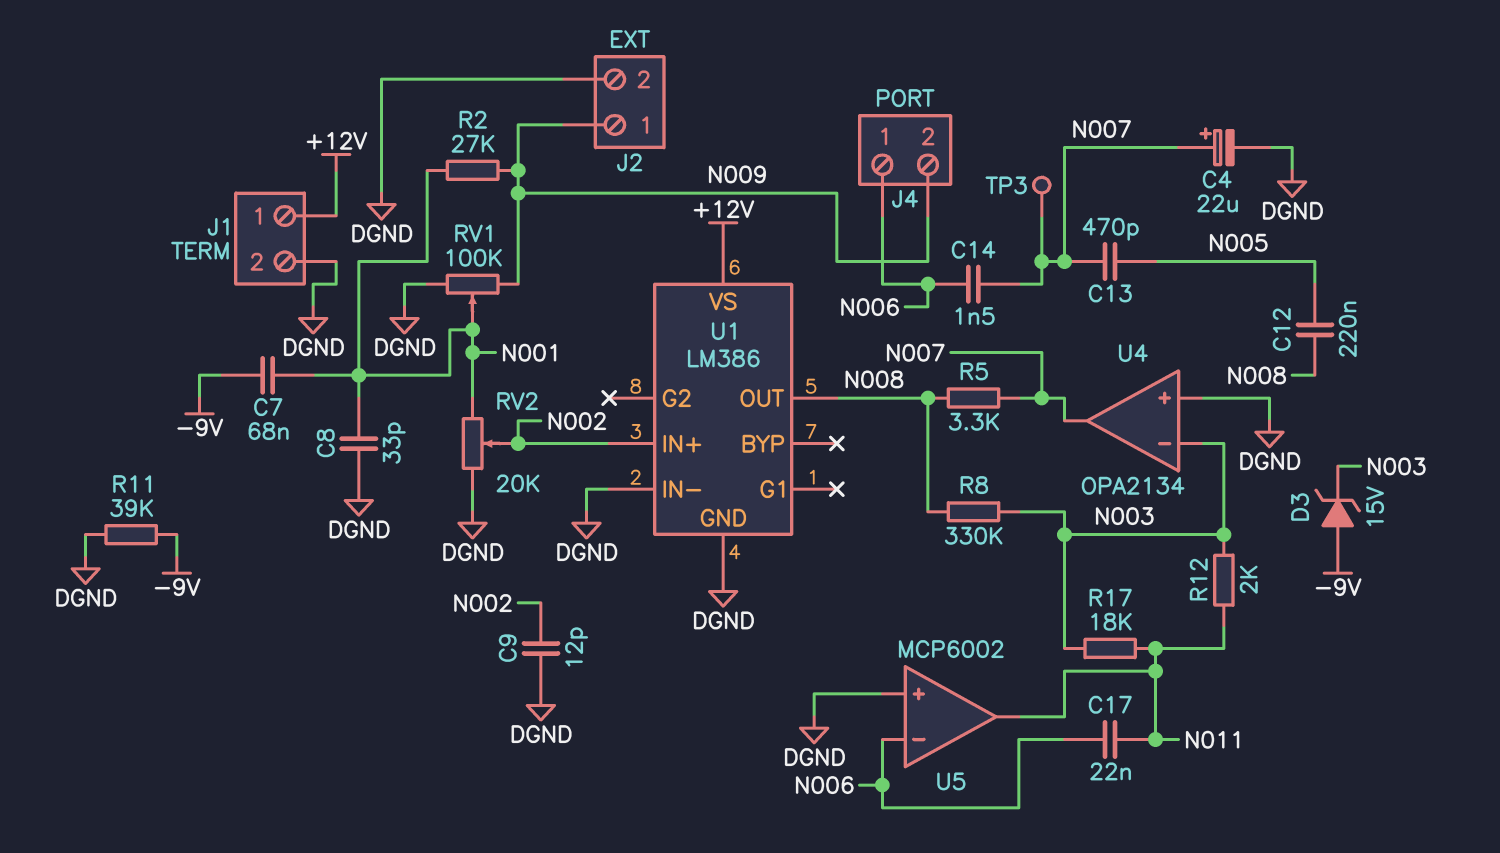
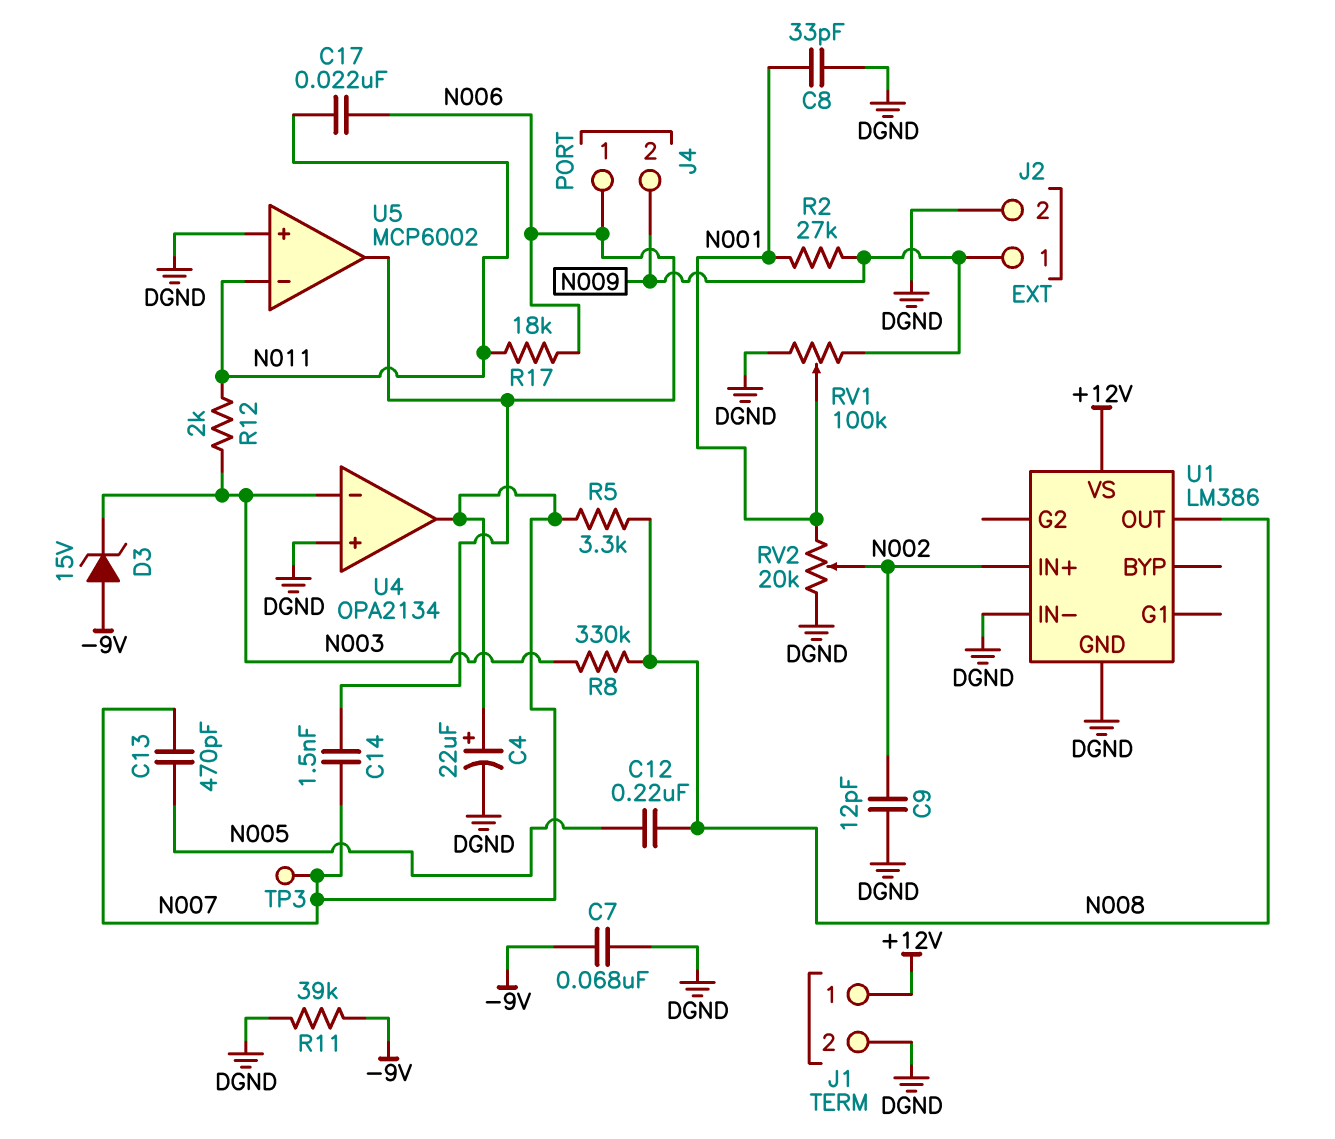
C7: 68nF (-9V, N001) -> 68nF (-9V, DGND)
R17: 18k (N003, N011) -> 18k (N006, N011)
U5 pin in-: N006 -> N011
U5 pin out: N011 -> N006

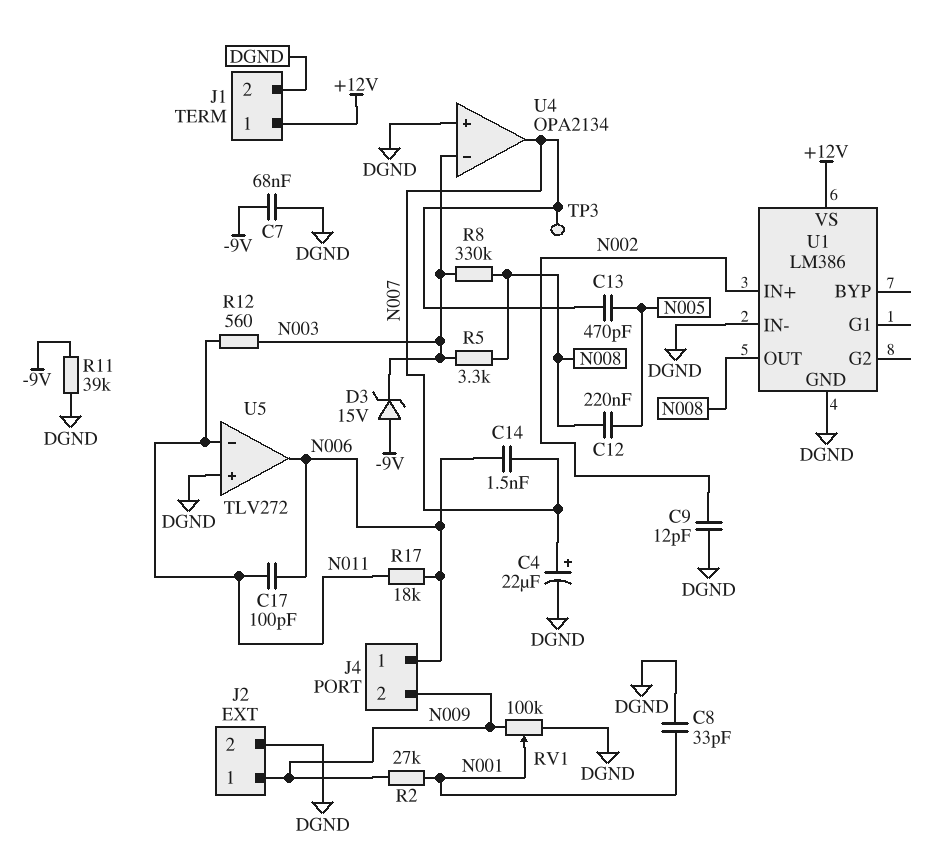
C17: 22nF (N006, N011) -> 100pF (N006, N011)
R5: 3.3k (N007, N008) -> 3.3k (N003, N008)
R12: 2k (N003, N011) -> 560 (N003, N011)
RV2: 20k (DGND, N001, wiper N002) -> none
U5: MCP6002 -> TLV272

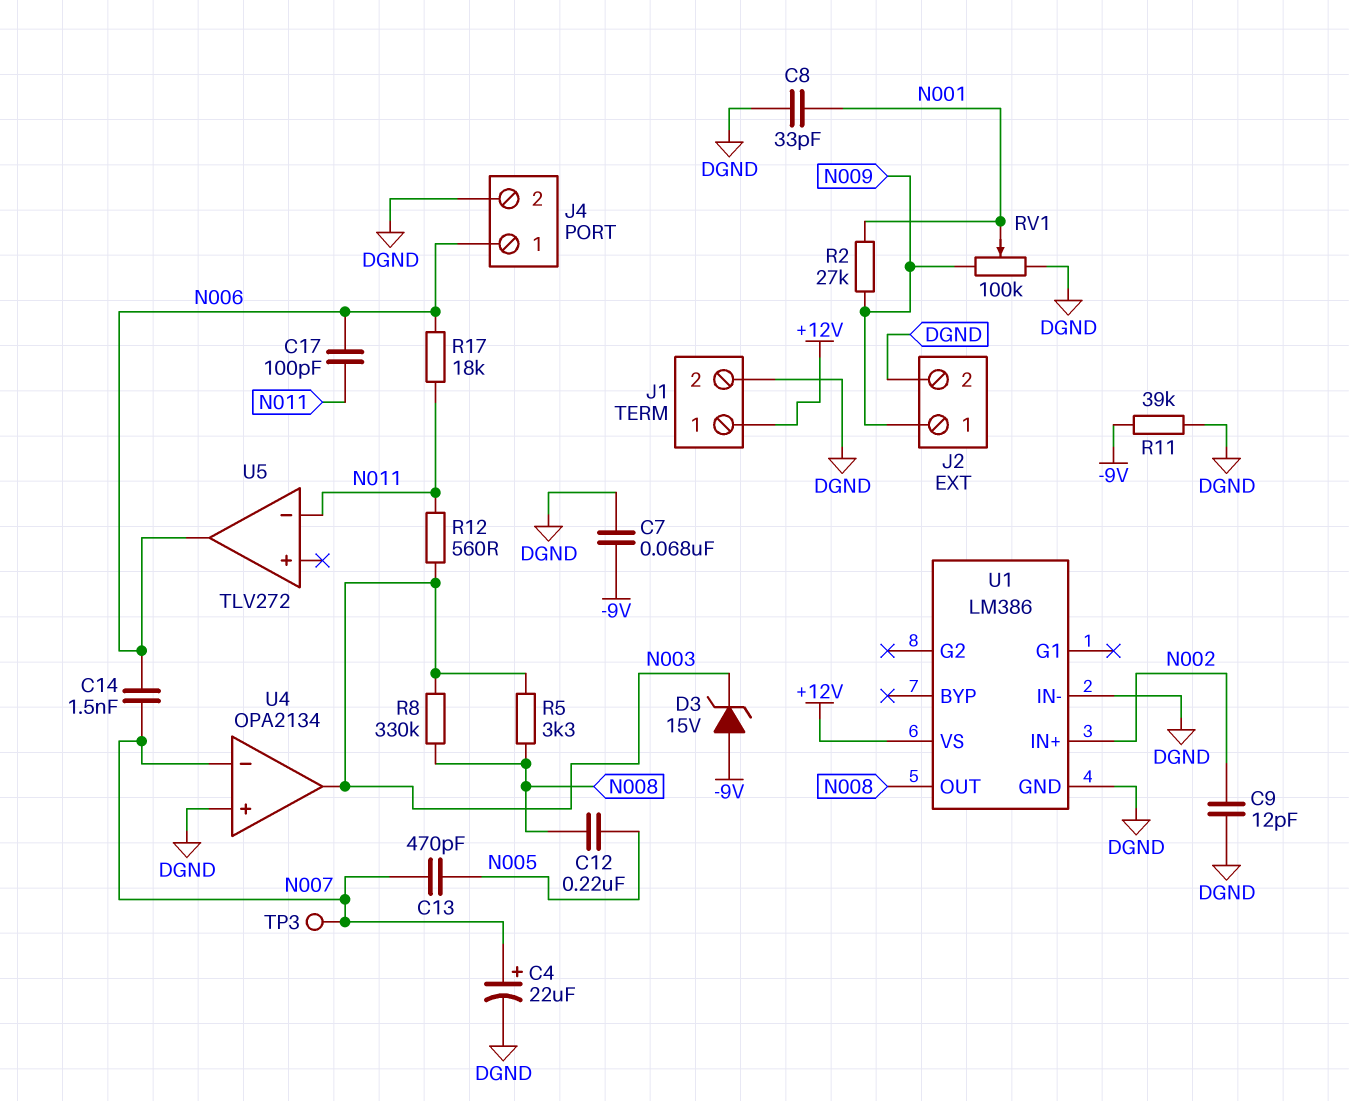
J4 pin 2: N009 -> DGND
U4 pin in-: N003 -> N007
U4 pin out: N007 -> N003
U5 pin in+: DGND -> none

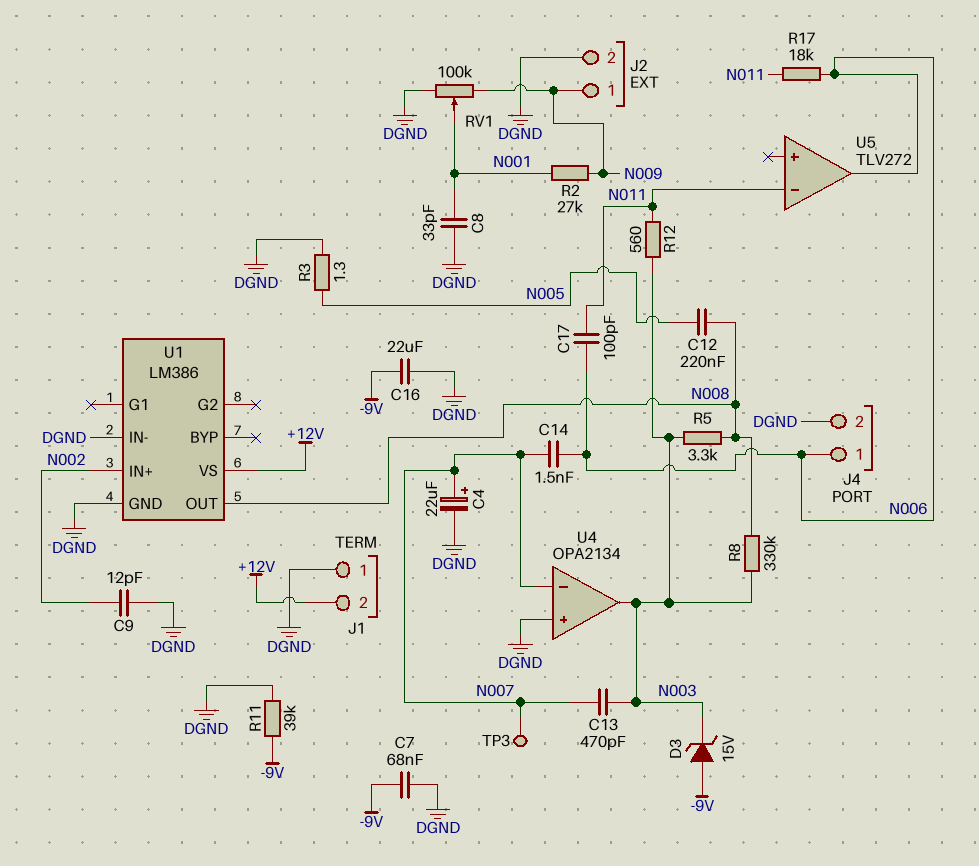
C13: 470pF (N005, N007) -> 470pF (N003, N007)
C16: none -> 22uF (-9V, DGND)
J1 pin 1: +12V -> DGND
J1 pin 2: DGND -> +12V
R3: none -> 1.3 (DGND, N005)

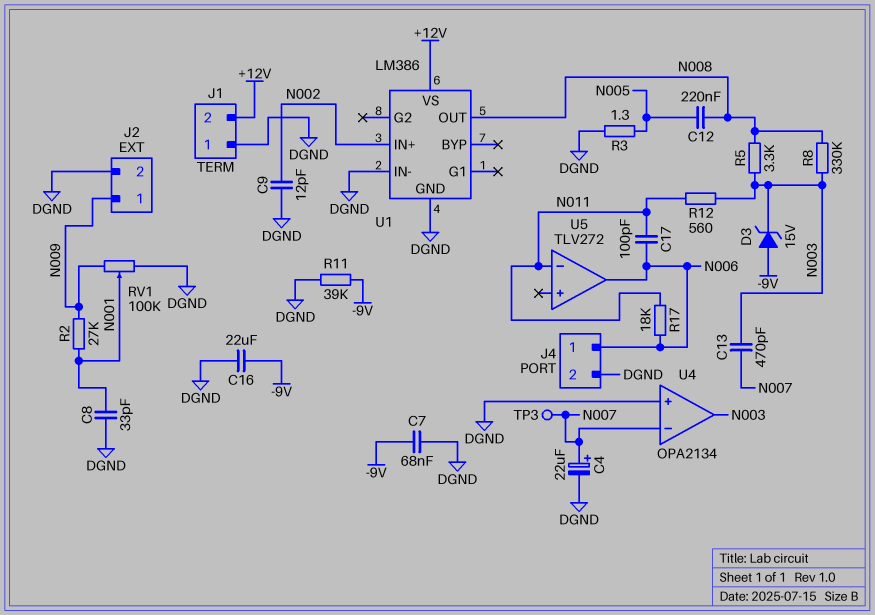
C14: 1.5nF (N006, N007) -> none

